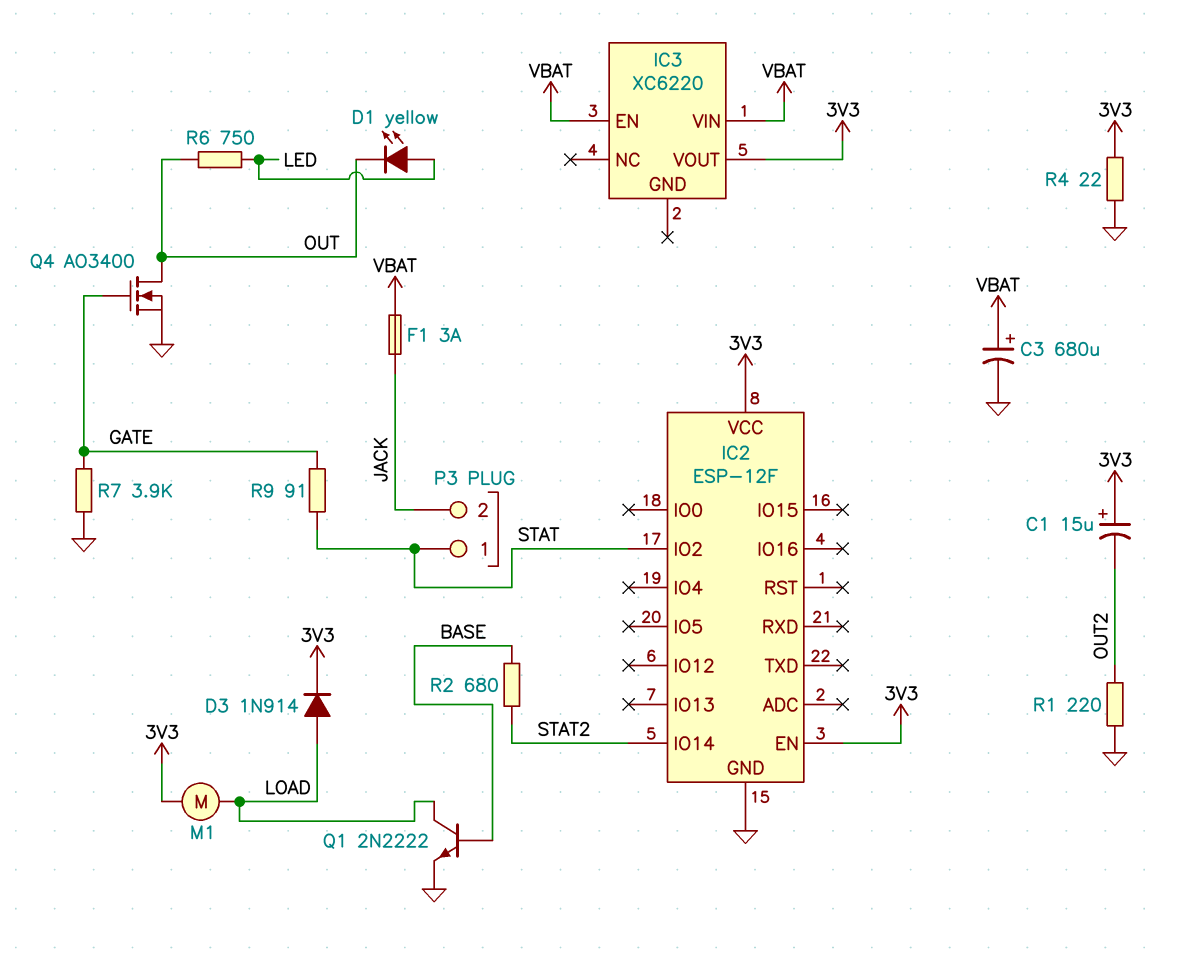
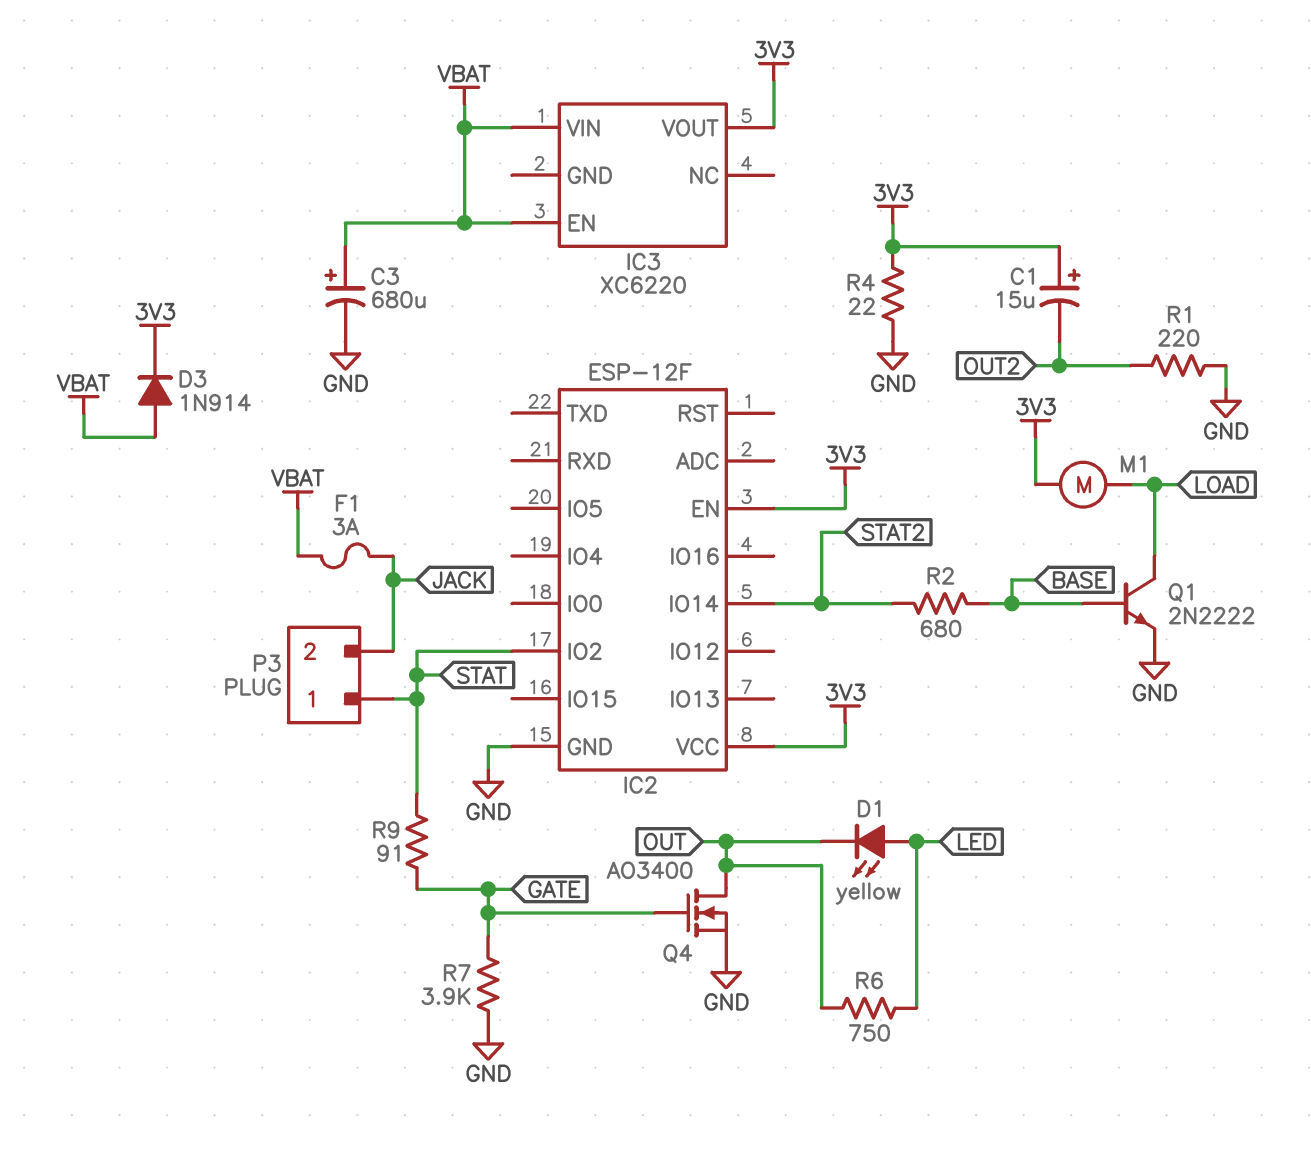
D3: diode 1N914 (A LOAD, K 3V3) -> diode 1N914 (A VBAT, K 3V3)

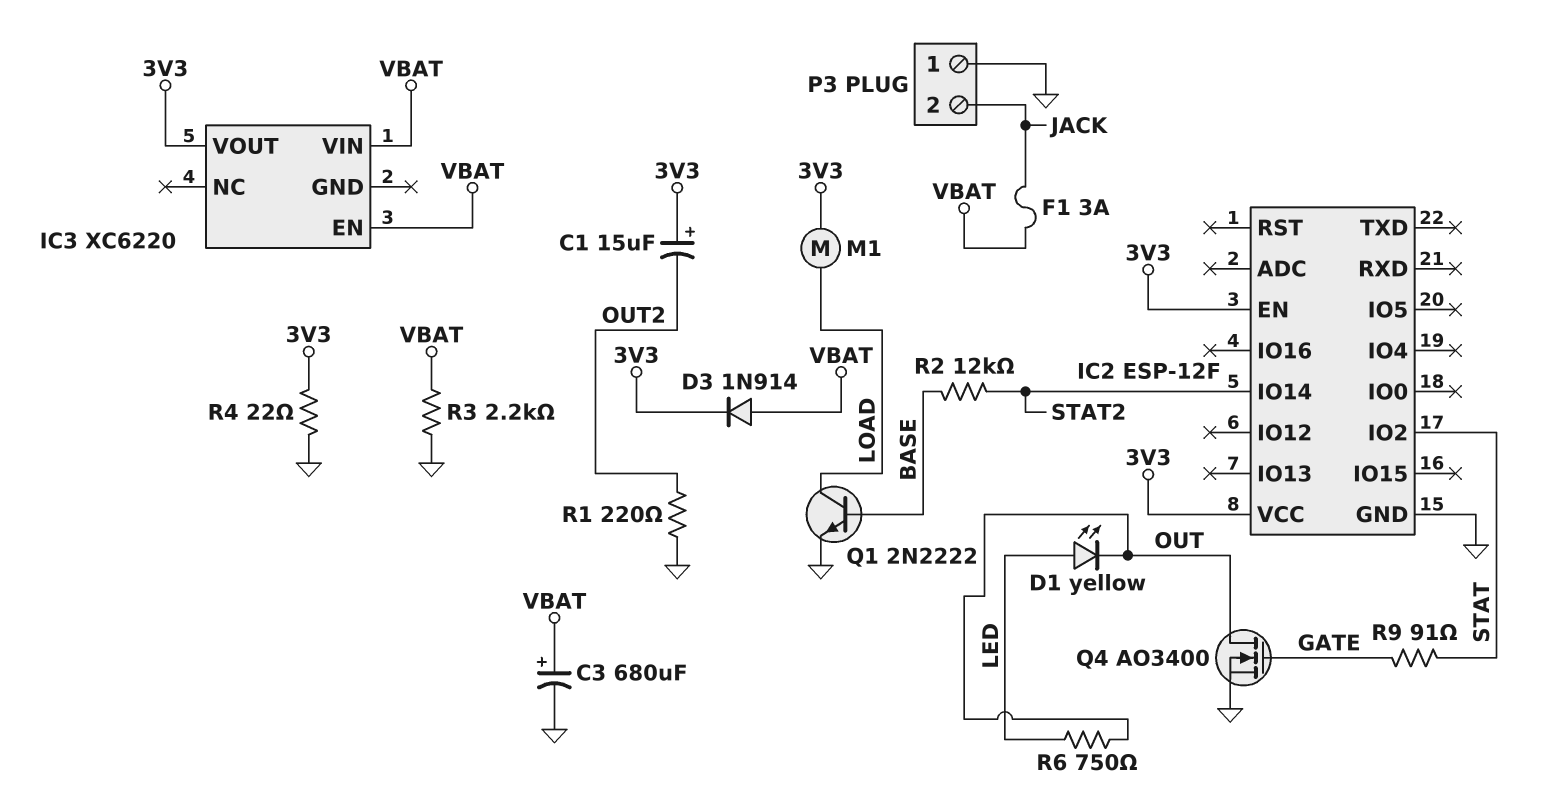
P3 pin 1: STAT -> GND
R2: 680 (BASE, STAT2) -> 12k (BASE, STAT2)
R3: none -> 2.2k (GND, VBAT)
R7: 3.9k (GATE, GND) -> none

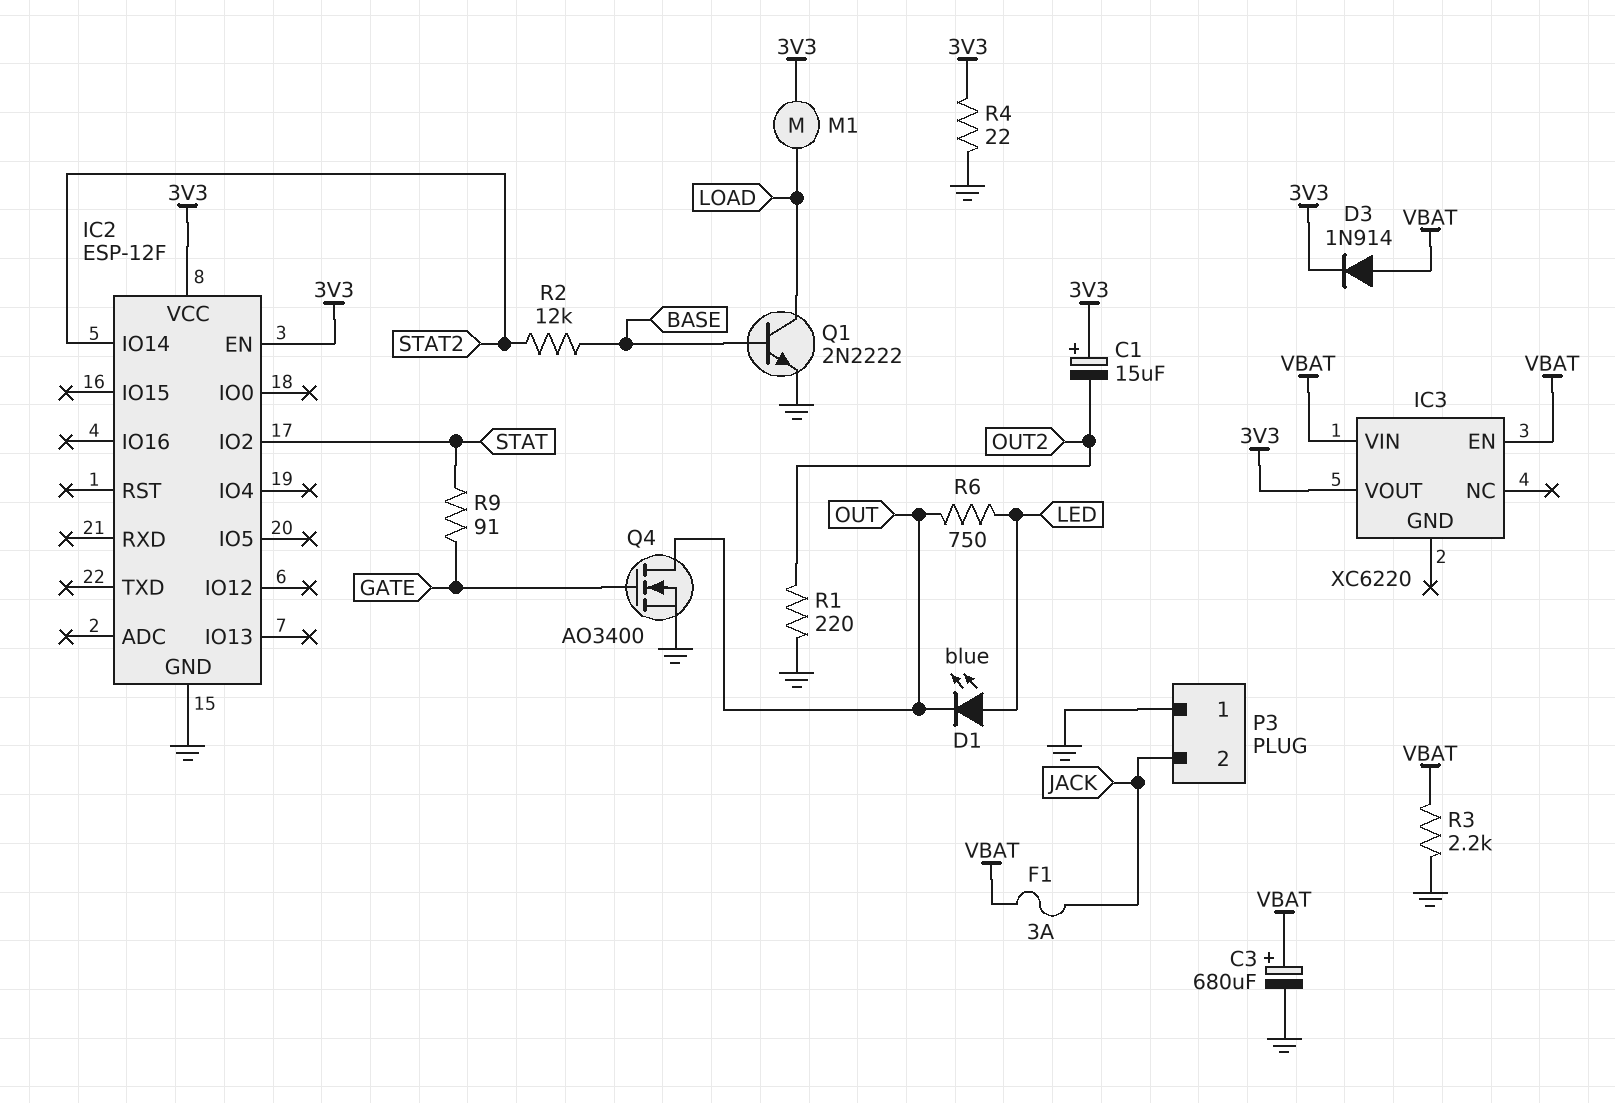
D1: LED yellow (A LED, K OUT) -> LED blue (A LED, K OUT)

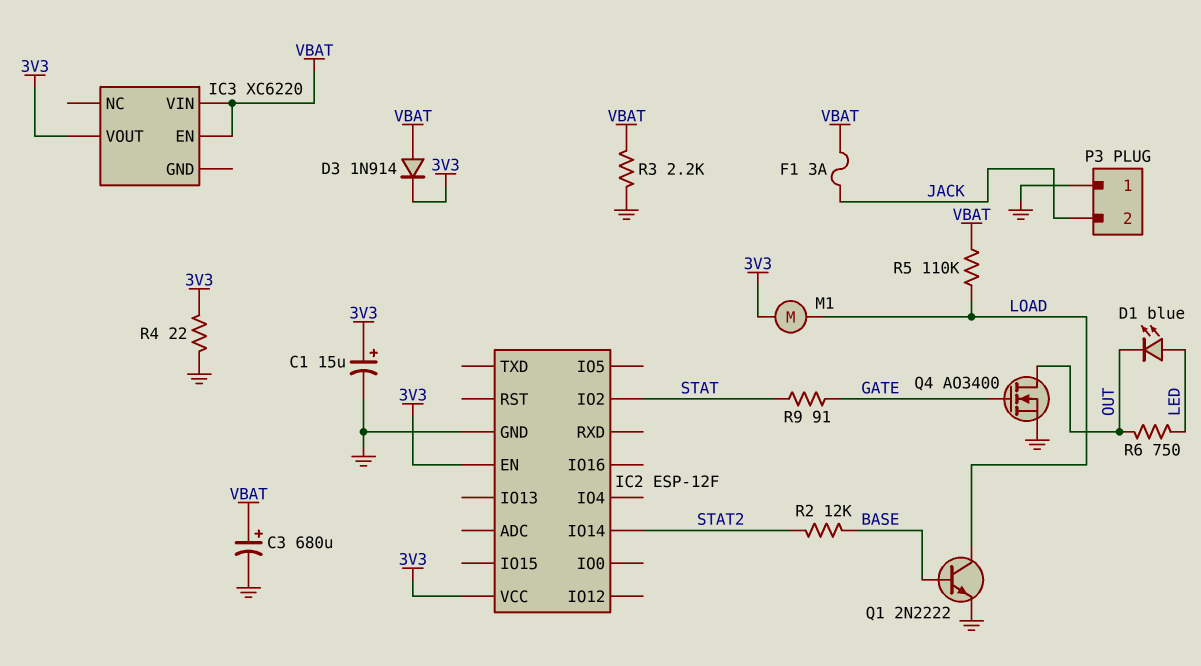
C1: 15uF (plus 3V3, minus OUT2) -> 15uF (plus 3V3, minus GND)
R1: 220 (GND, OUT2) -> none
R5: none -> 110k (LOAD, VBAT)

